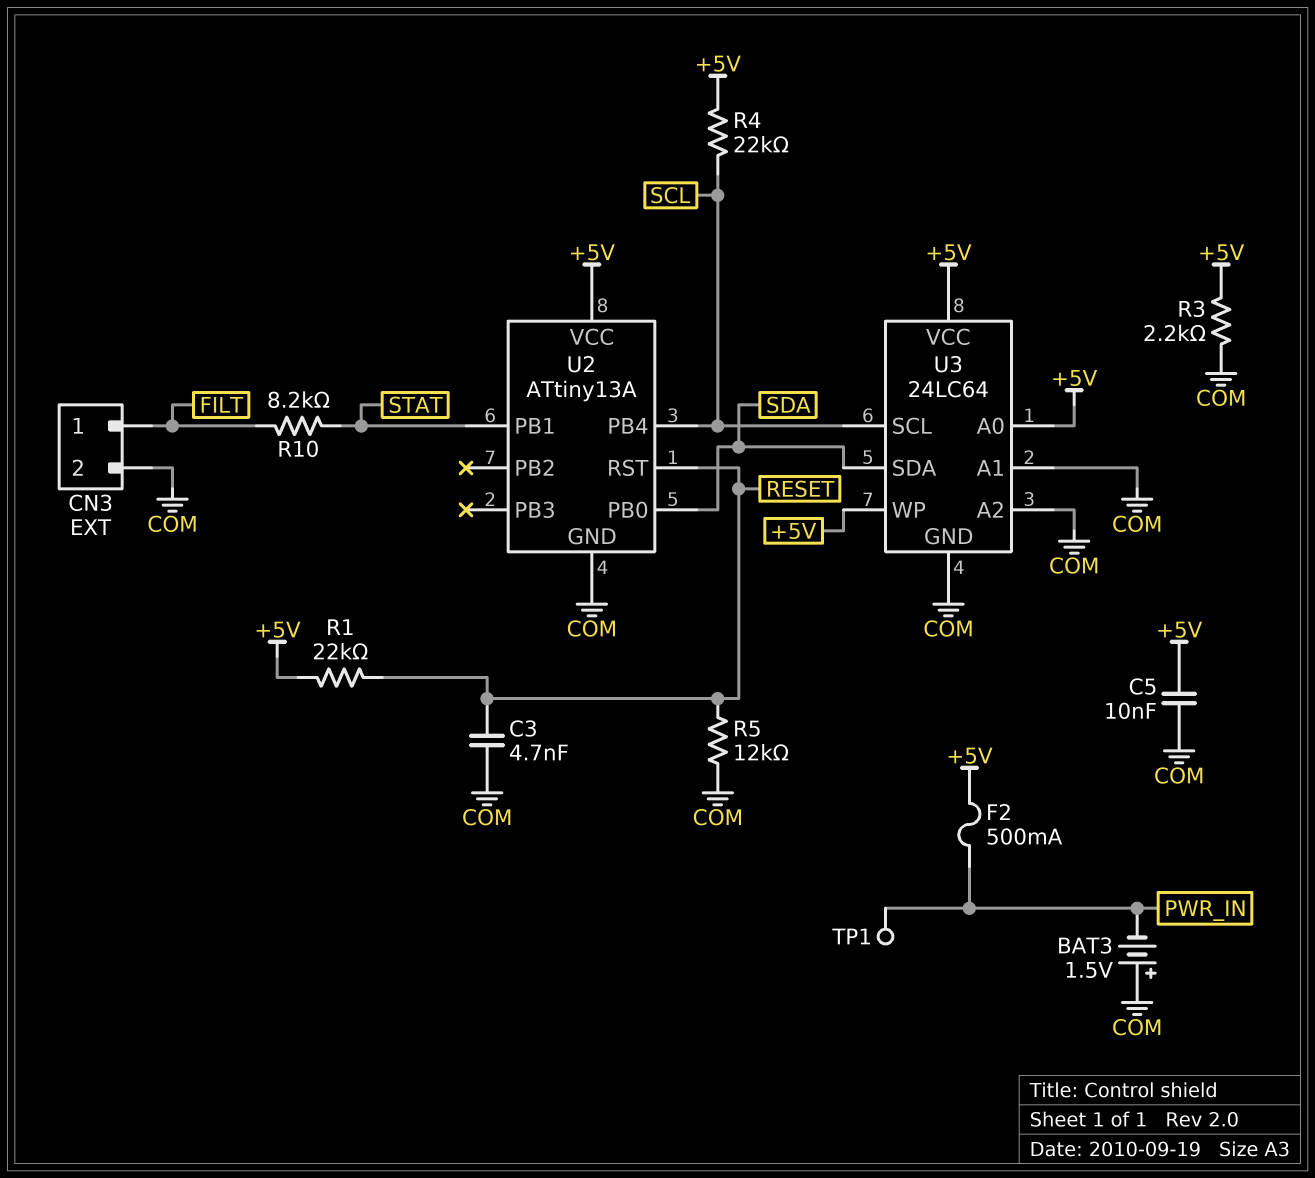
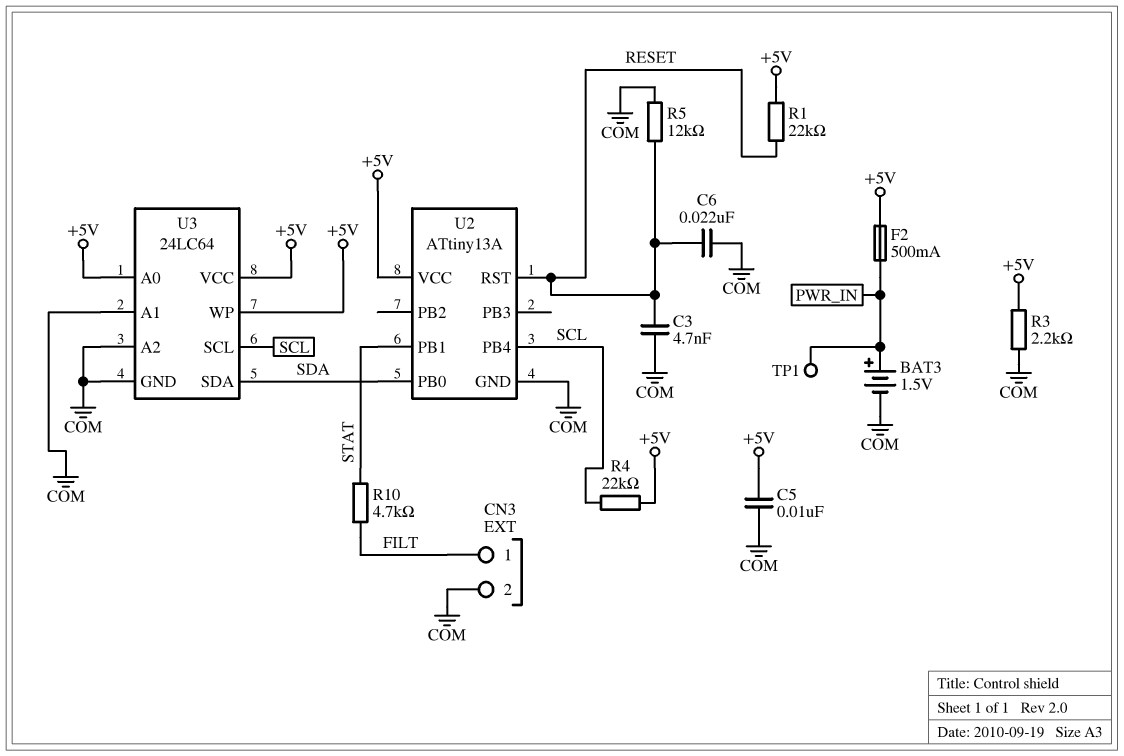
BAT3: 1.5V (plus COM, minus PWR_IN) -> 1.5V (plus PWR_IN, minus COM)
C6: none -> 22nF (COM, RESET)
R10: 8.2k (FILT, STAT) -> 4.7k (FILT, STAT)

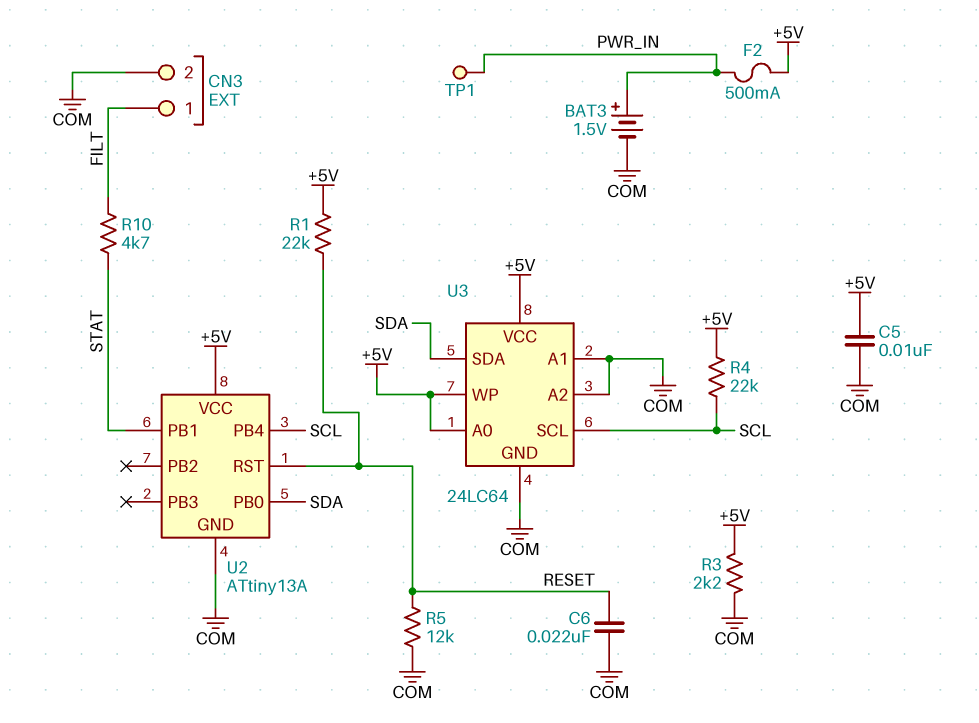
C3: 4.7nF (COM, RESET) -> none

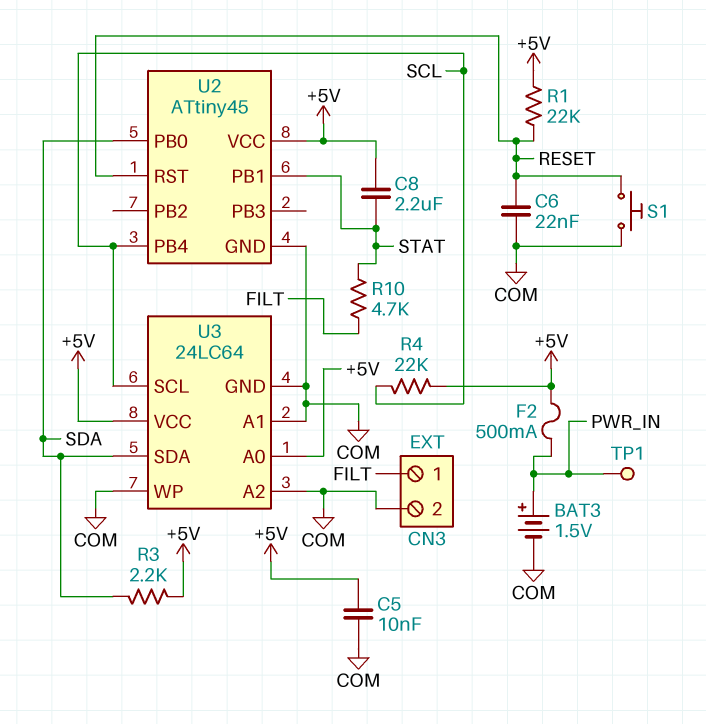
C8: none -> 2.2uF (+5V, STAT)
R3: 2.2k (+5V, COM) -> 2.2k (+5V, SDA)
R5: 12k (COM, RESET) -> none
S1: none -> button (COM, RESET)
U2: ATtiny13A -> ATtiny45
U3 pin WP: +5V -> COM

